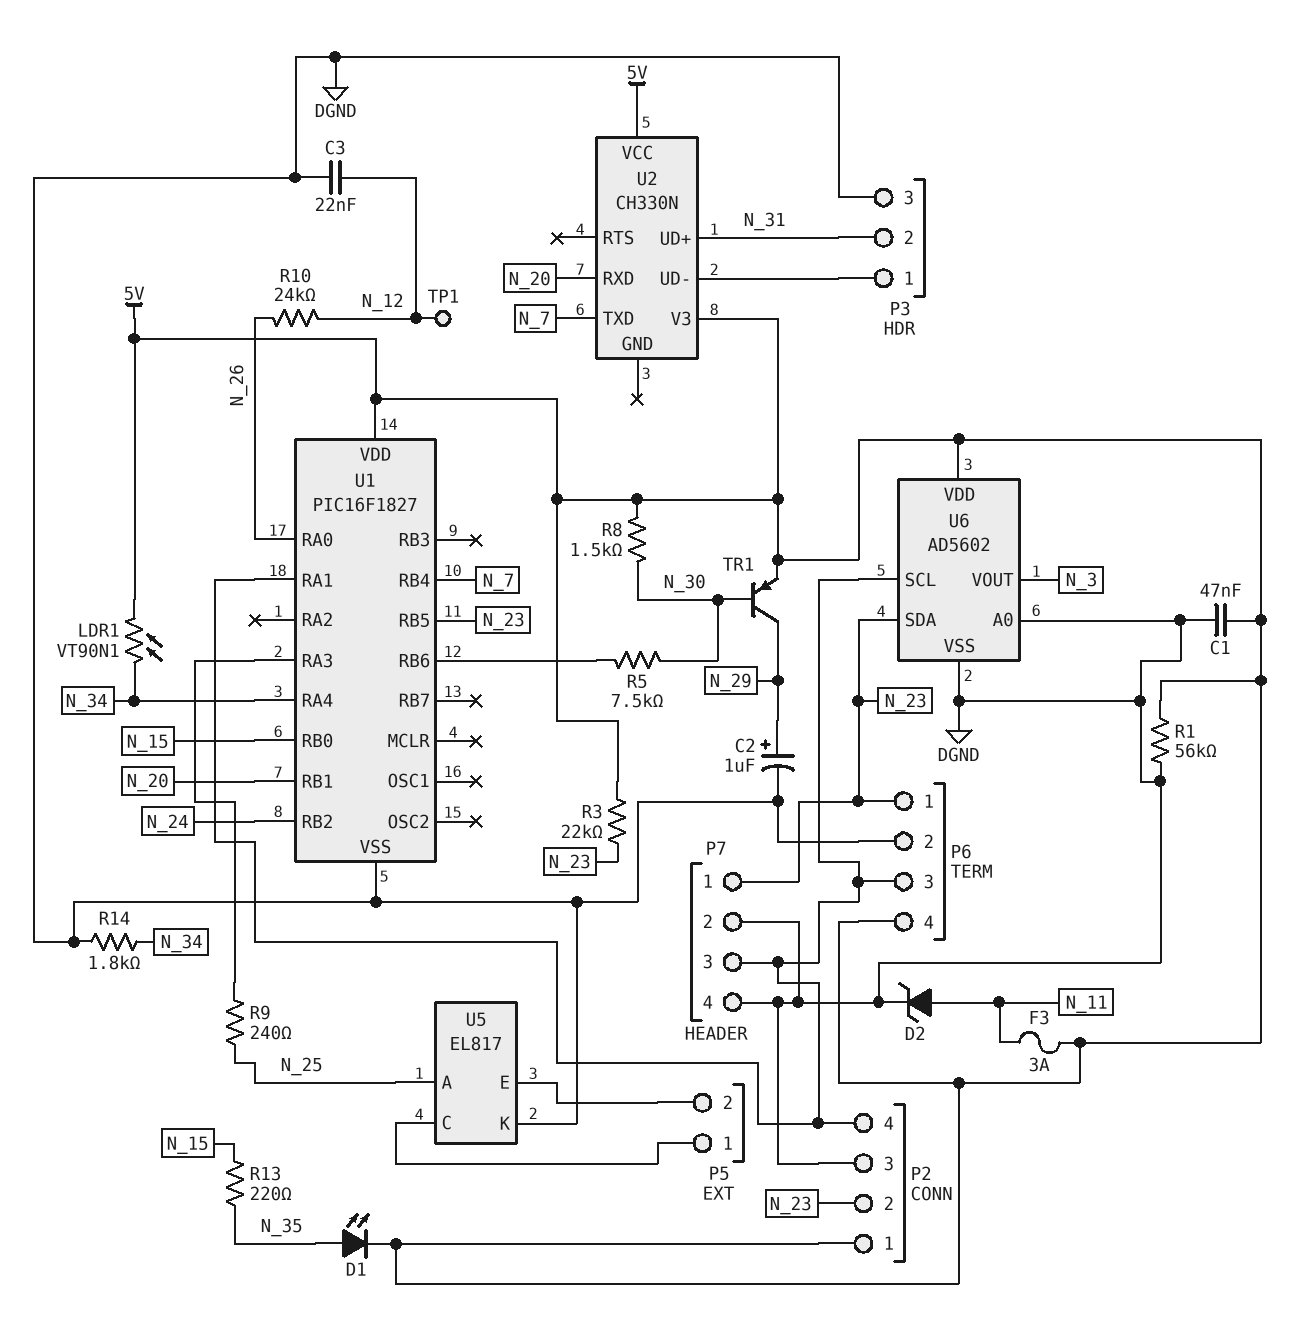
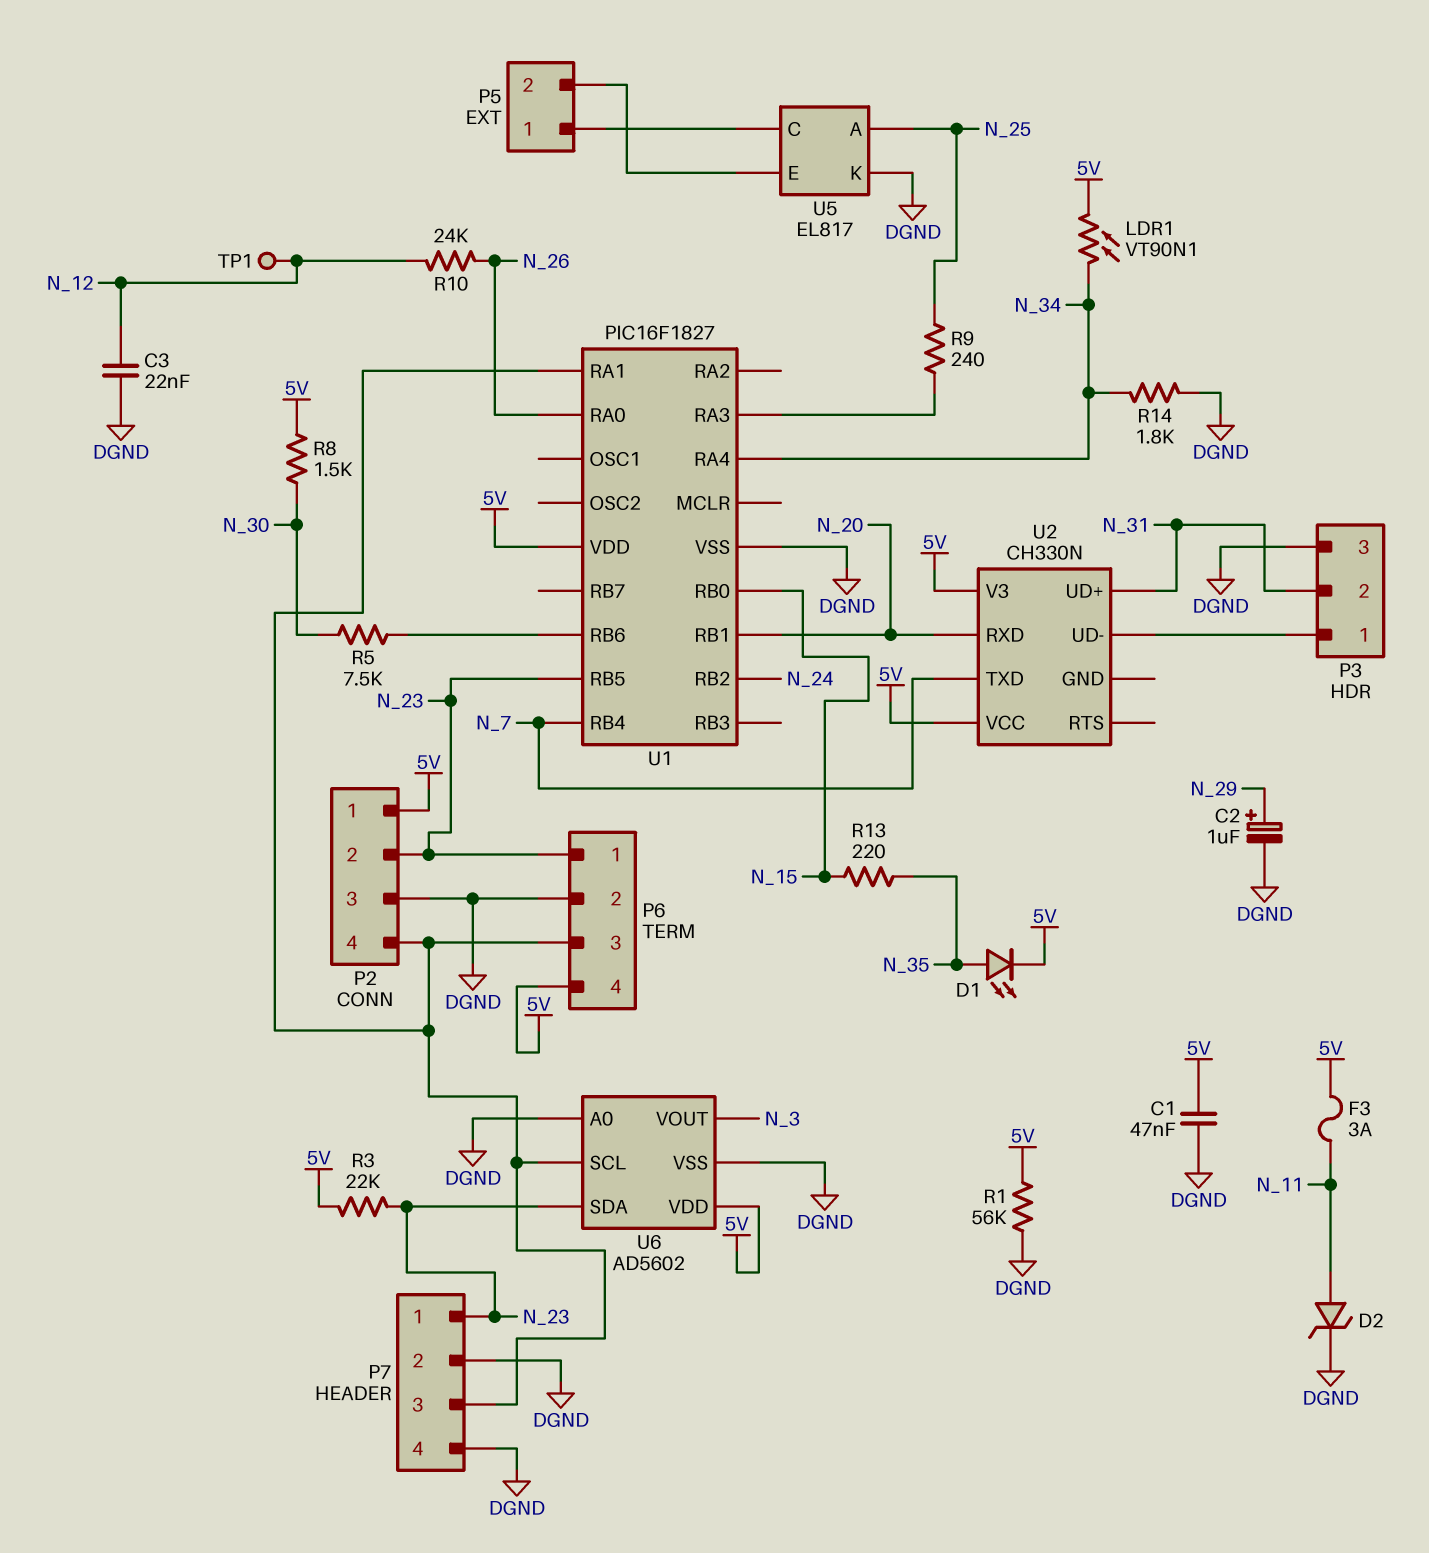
TR1: PNP (B N_30, C N_29, E 5V) -> none

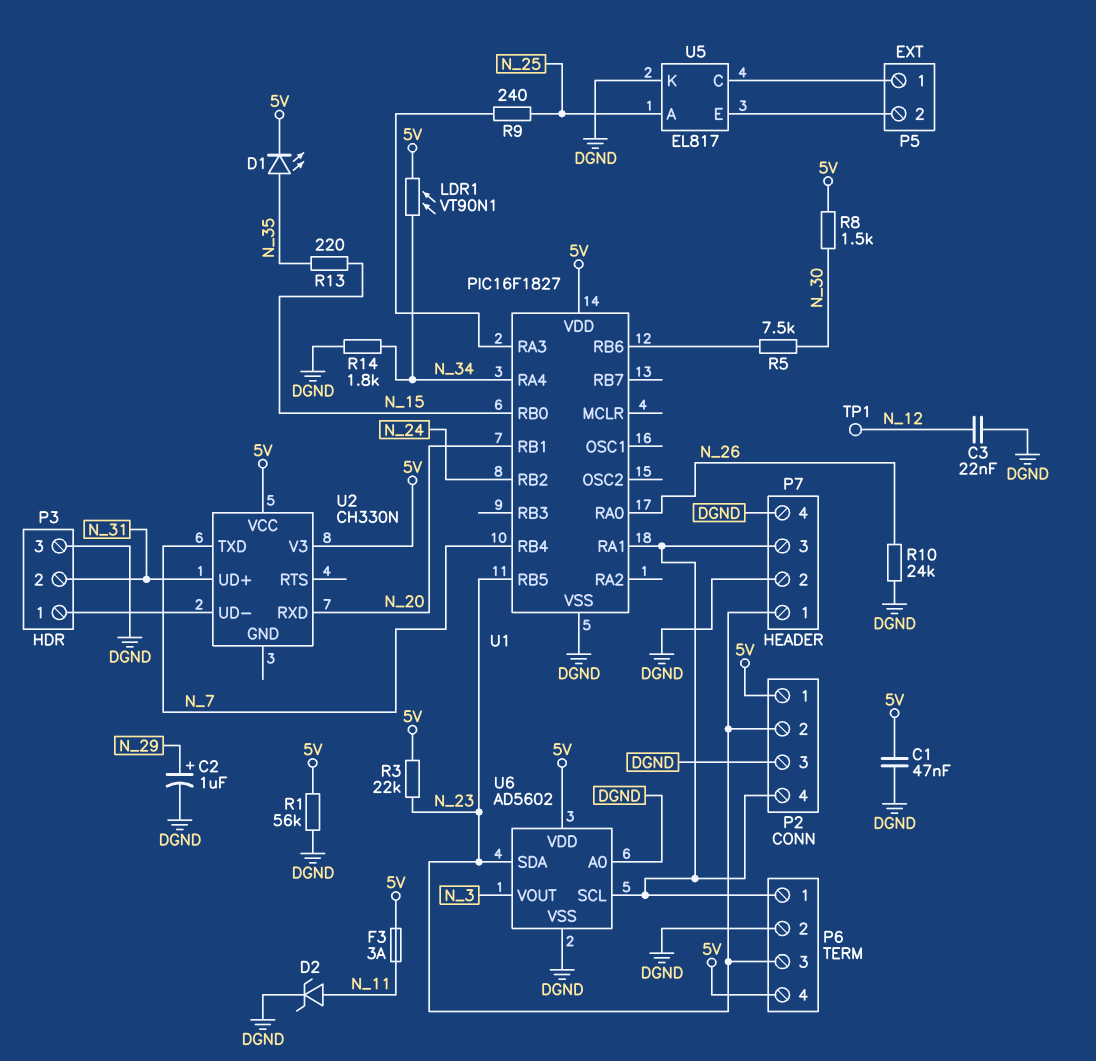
P6 pin 1: N_23 -> P2/4
P6 pin 3: P2/4 -> N_23
R10: 24k (N_12, N_26) -> 24k (DGND, N_26)

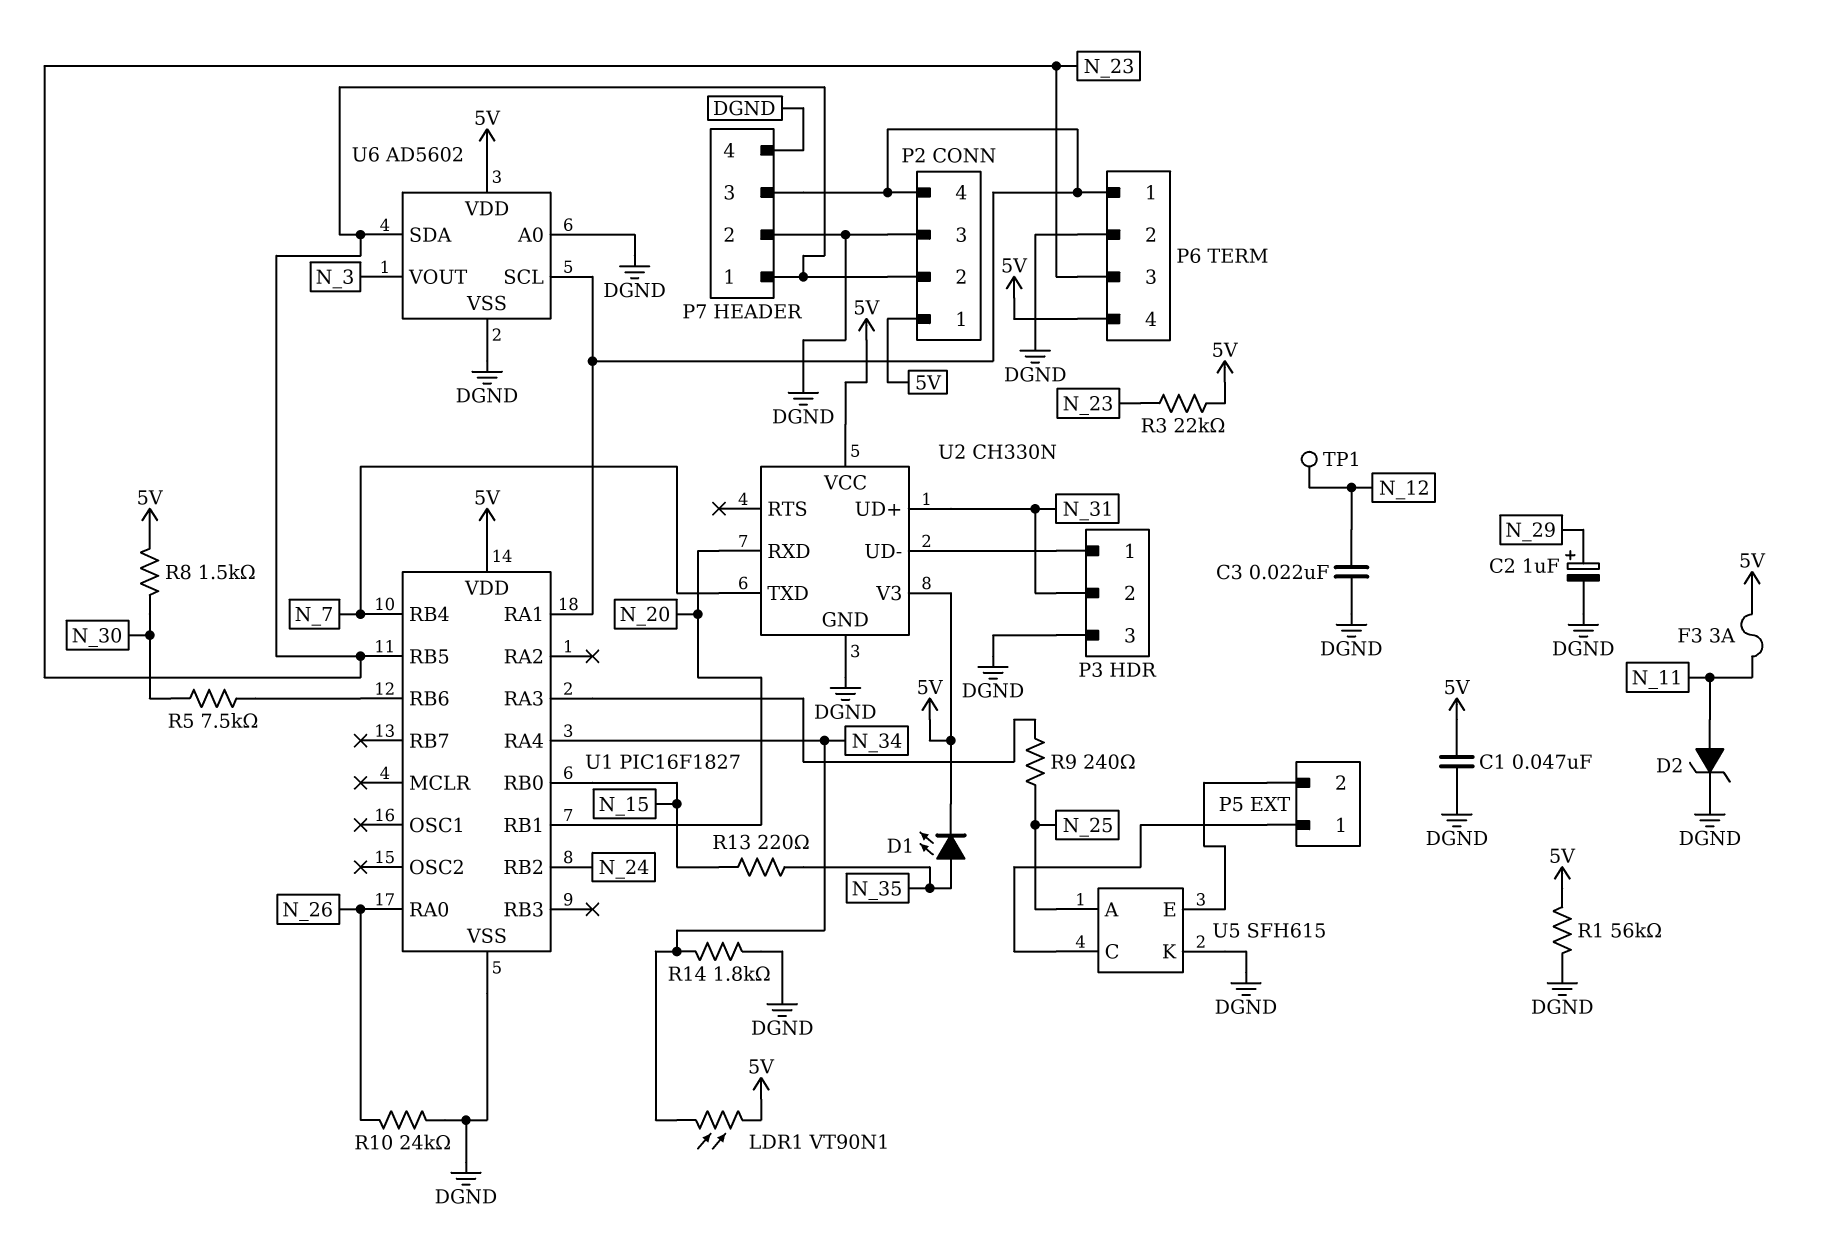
U2 pin GND: none -> DGND
U5: EL817 -> SFH615

